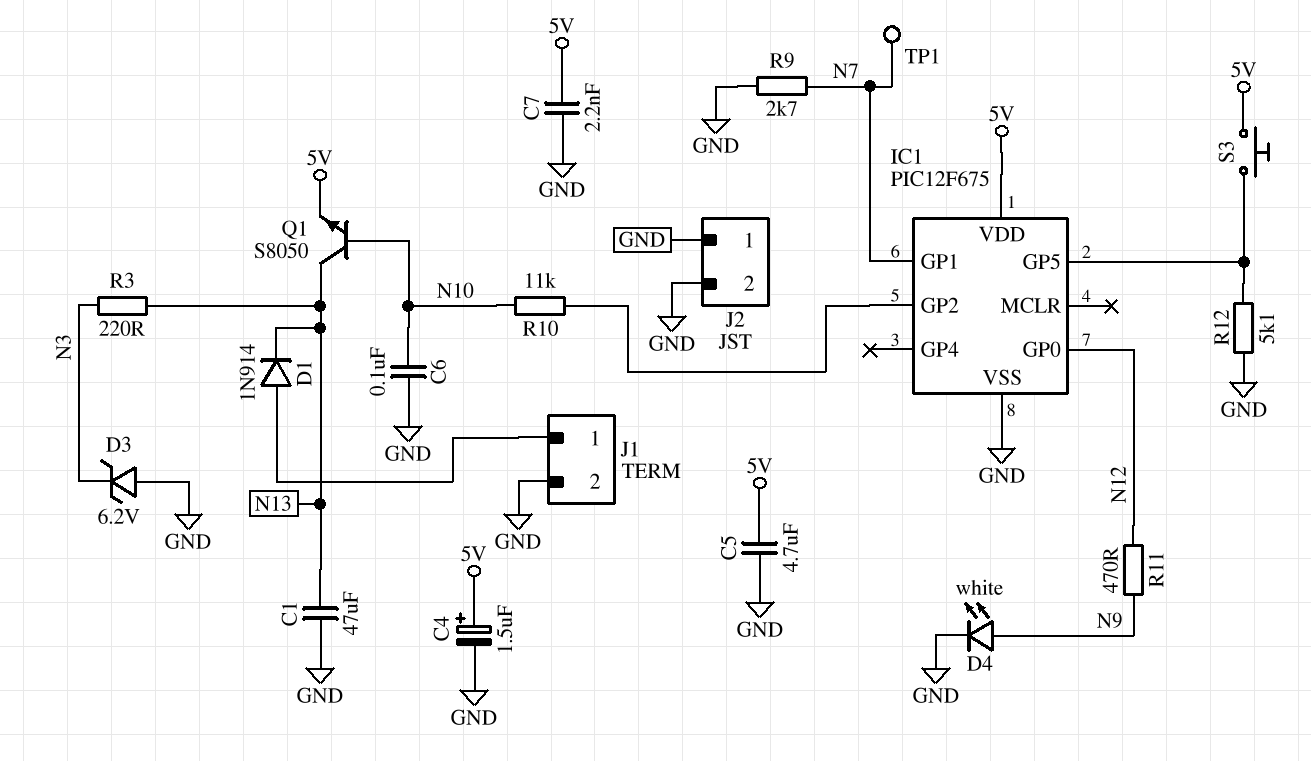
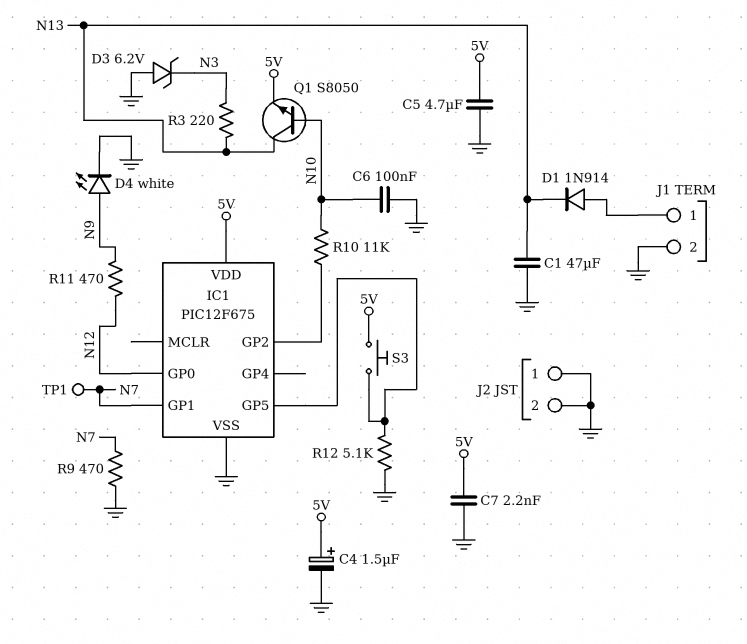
R9: 2.7k (GND, N7) -> 470 (GND, N7)

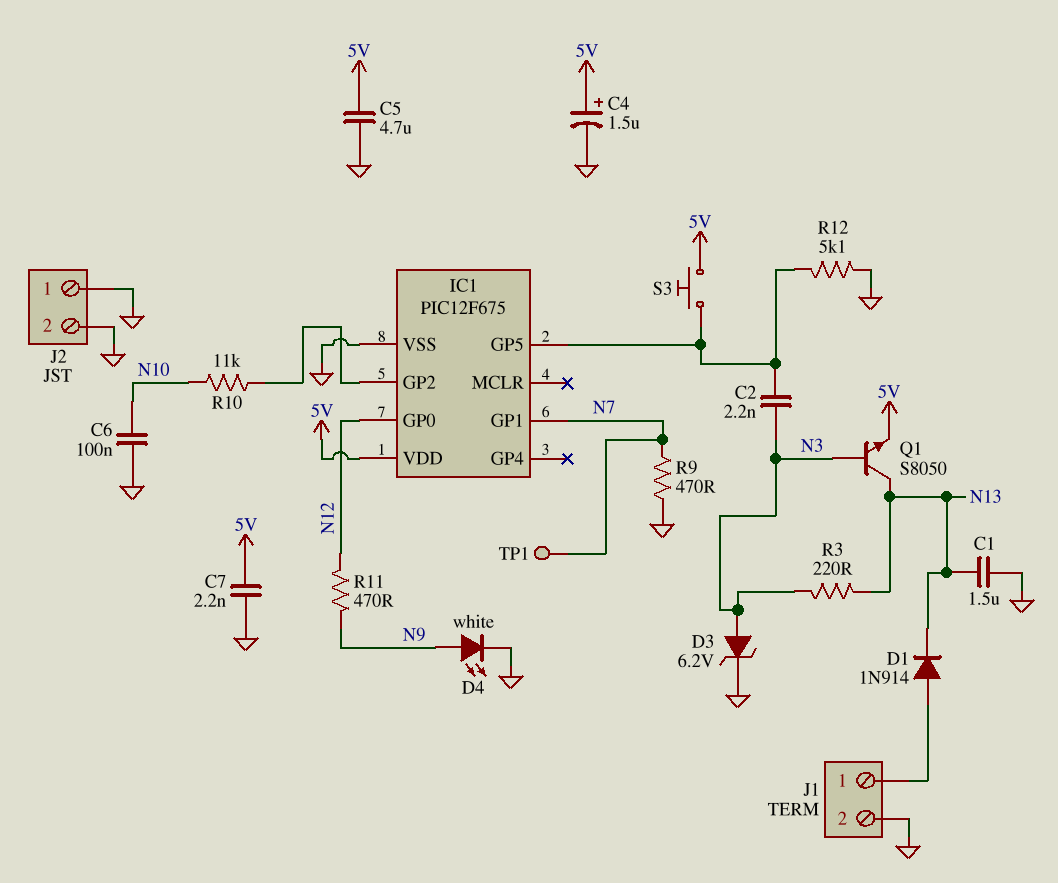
C1: 47uF (GND, N13) -> 1.5uF (GND, N13)
C2: none -> 2.2nF (IC1/GP5, N3)
D3: zener 6.2V (A GND, K N3) -> zener 6.2V (A N3, K GND)
Q1: NPN S8050 (B N10, C N13, E 5V) -> NPN S8050 (B N3, C N13, E 5V)

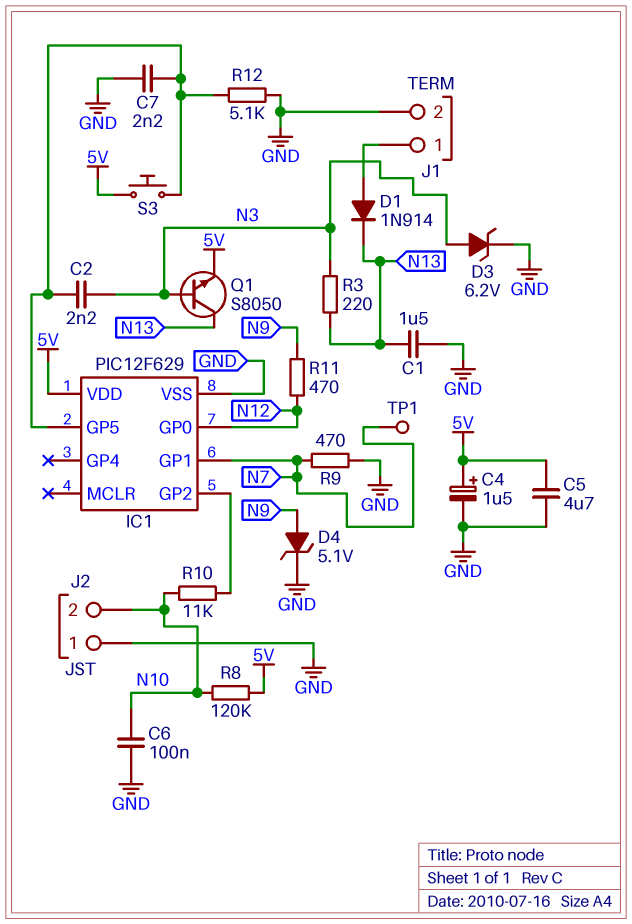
C7: 2.2nF (5V, GND) -> 2.2nF (GND, IC1/GP5)
D4: LED white (A N9, K GND) -> zener 5.1V (A N9, K GND)
IC1: PIC12F675 -> PIC12F629
J2 pin 2: GND -> N10
R8: none -> 120k (5V, N10)

